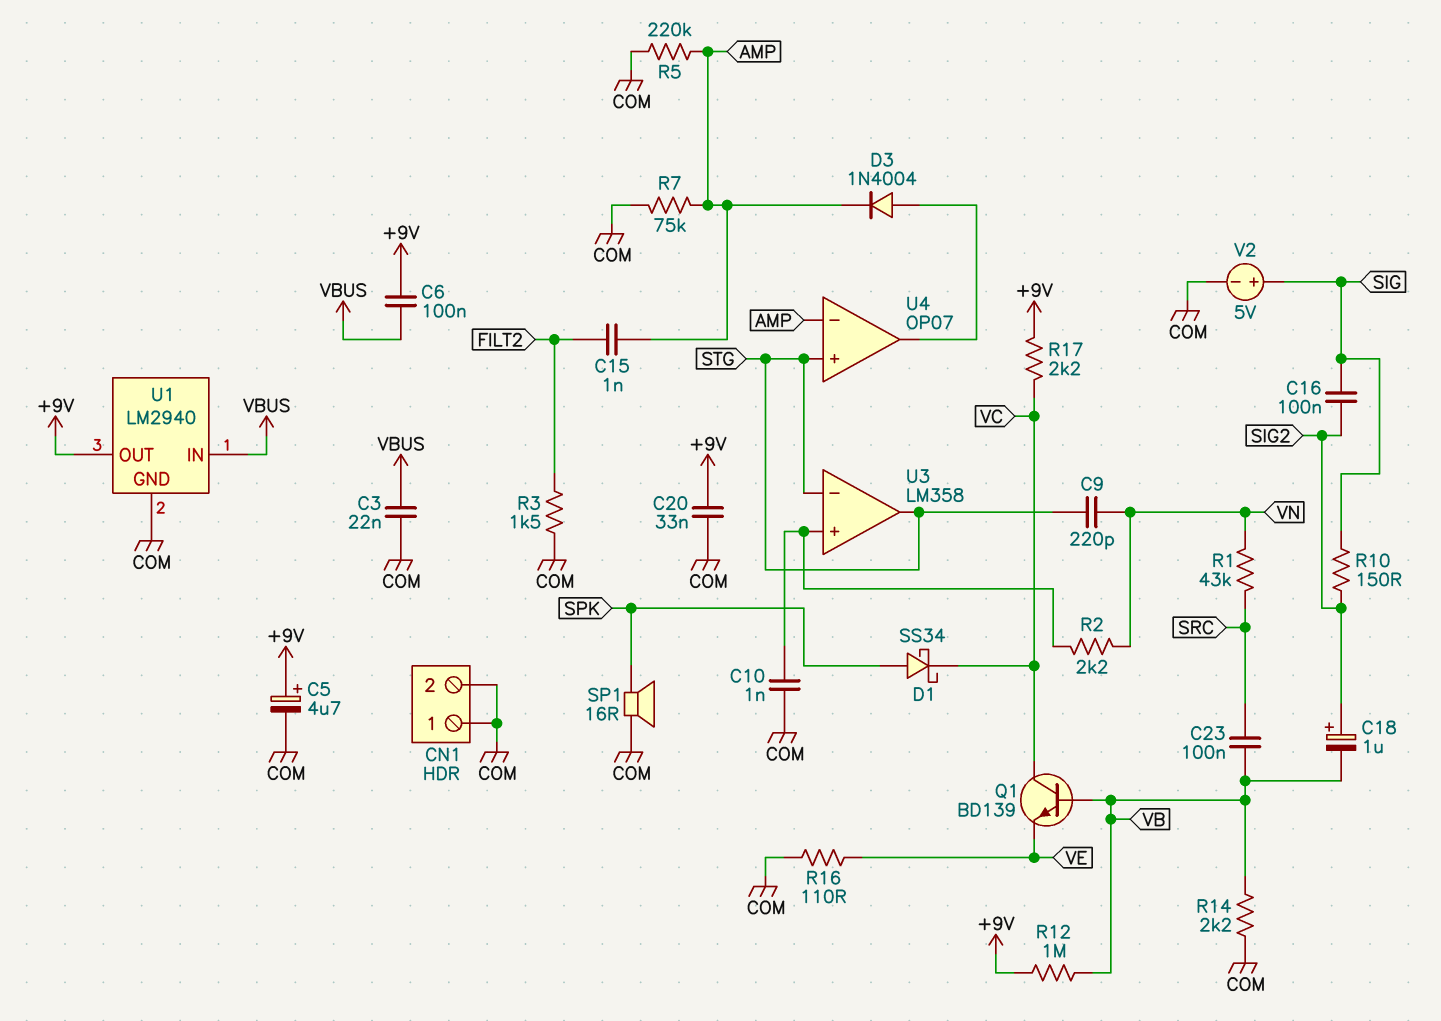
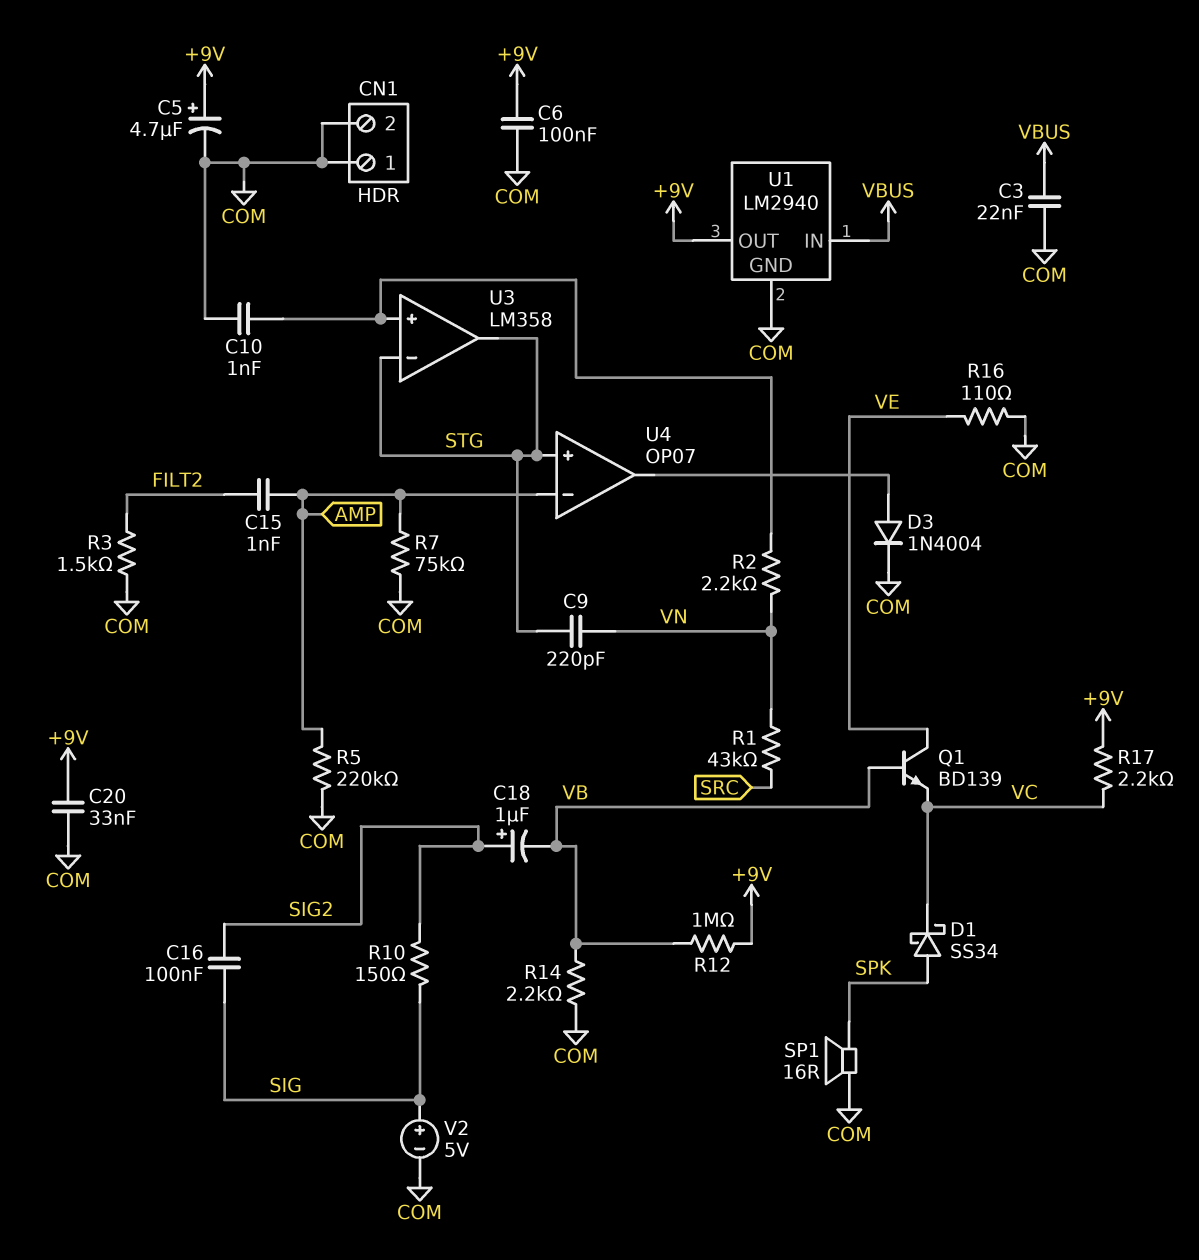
C6: 100nF (+9V, VBUS) -> 100nF (+9V, COM)
C23: 100nF (SRC, VB) -> none
D3: diode 1N4004 (A U4/out, K AMP) -> diode 1N4004 (A U4/out, K COM)
Q1: NPN BD139 (B VB, C VC, E VE) -> NPN BD139 (B VB, C VE, E VC)

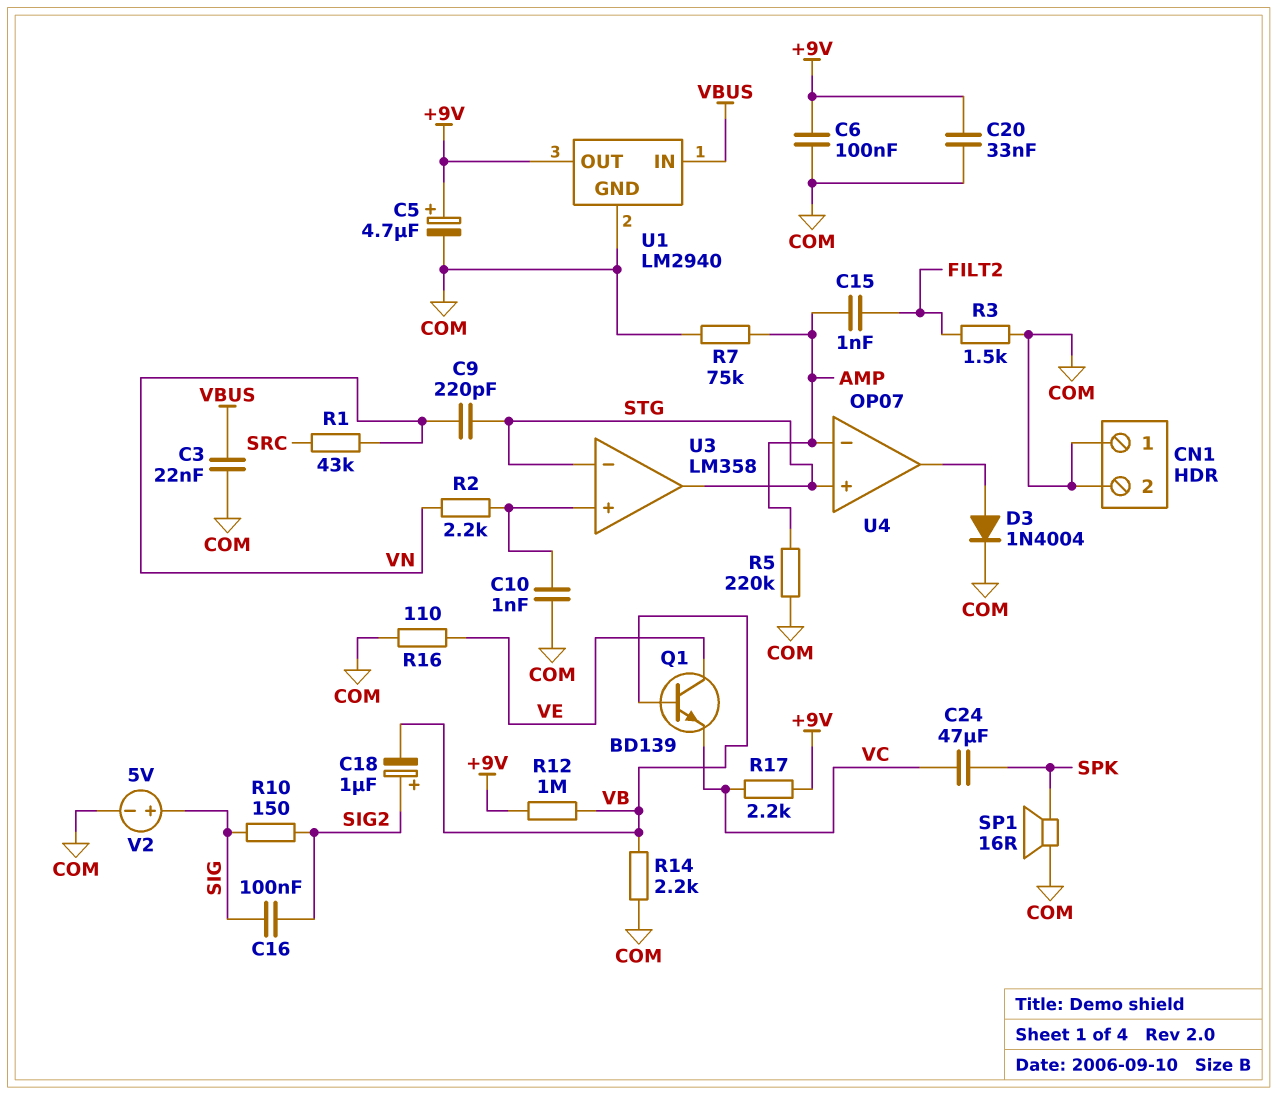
C24: none -> 47uF (SPK, VC)
D1: schottky SS34 (A SPK, K VC) -> none

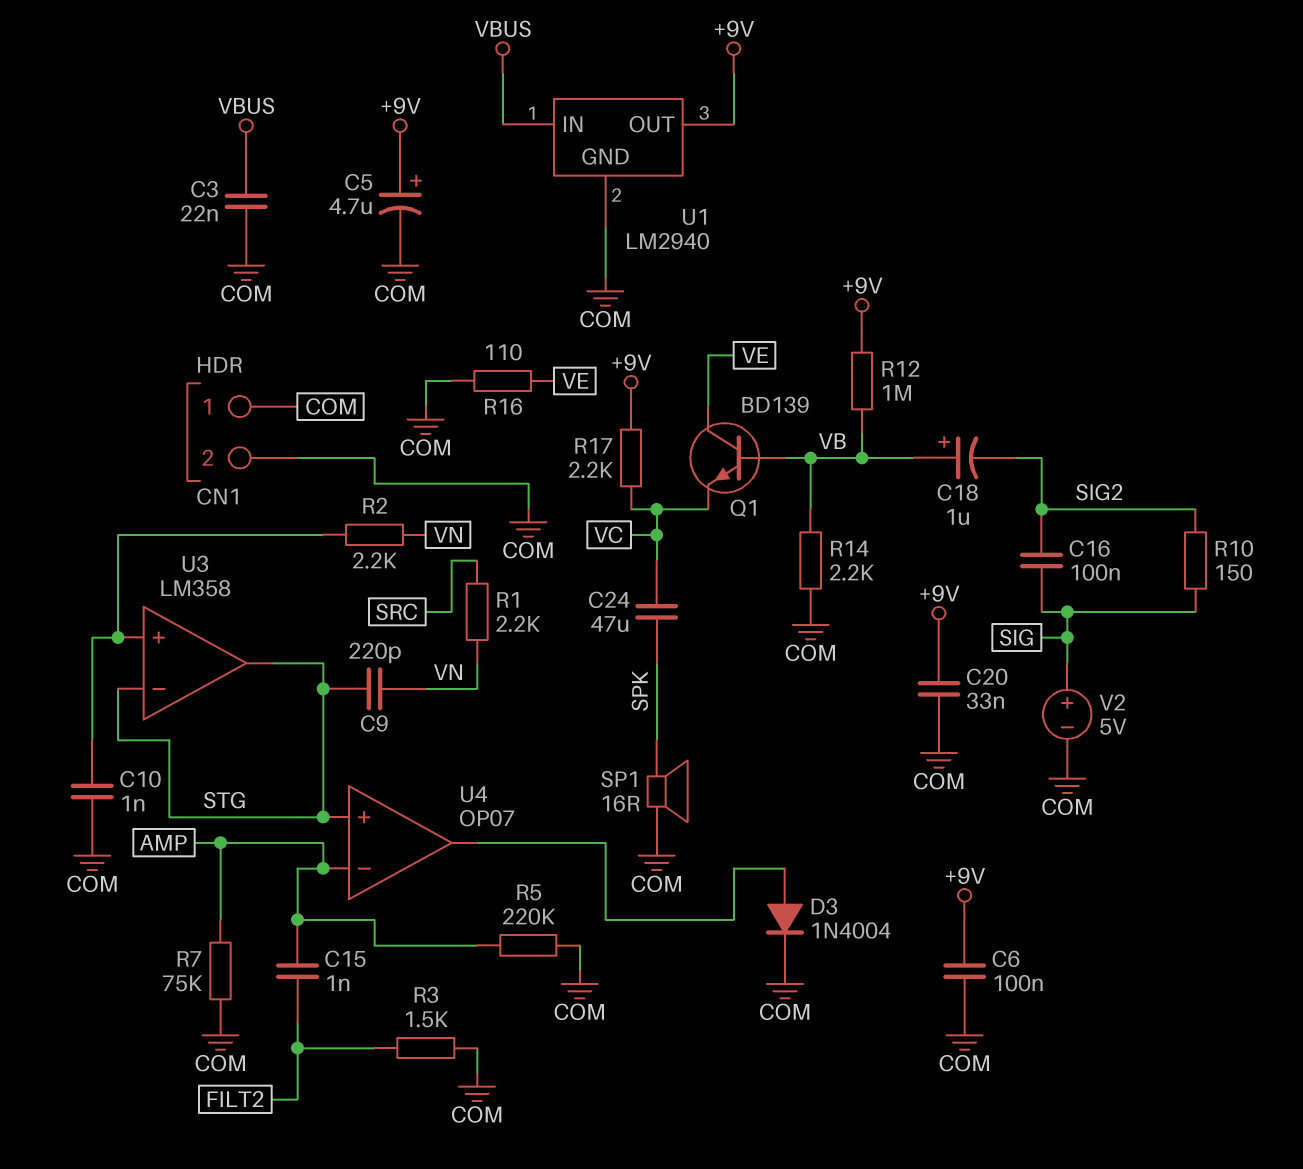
C18: 1uF (plus SIG2, minus VB) -> 1uF (plus VB, minus SIG2)
R1: 43k (SRC, VN) -> 2.2k (SRC, VN)

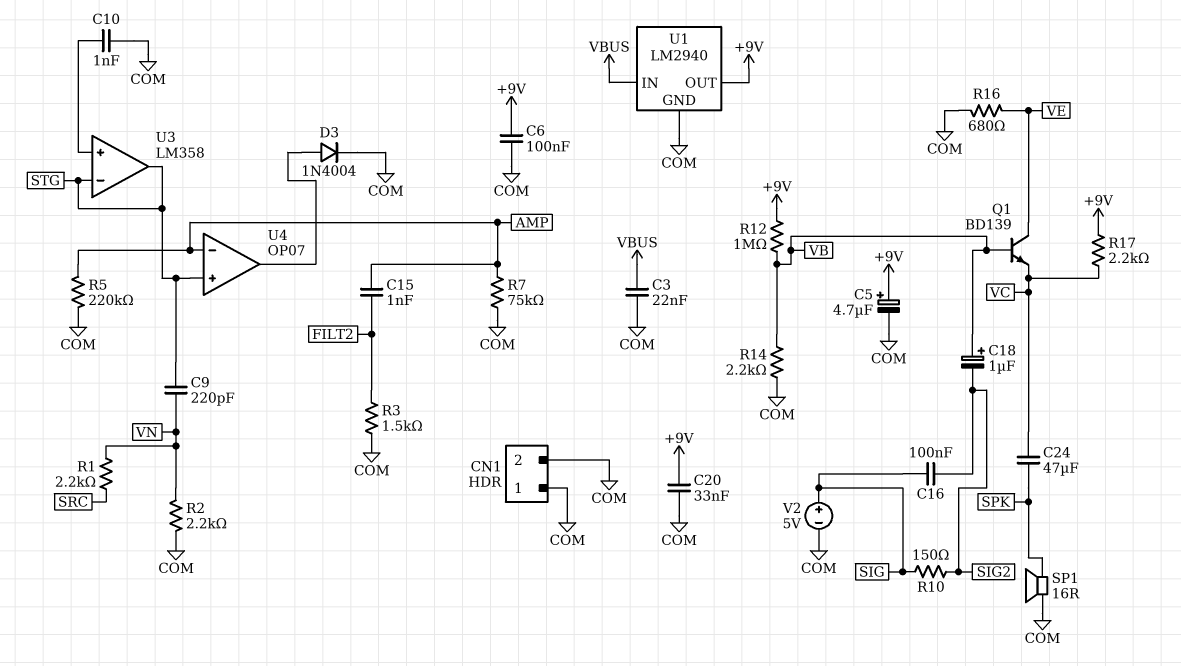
R2: 2.2k (U3/in+, VN) -> 2.2k (COM, VN)
R16: 110 (COM, VE) -> 680 (COM, VE)

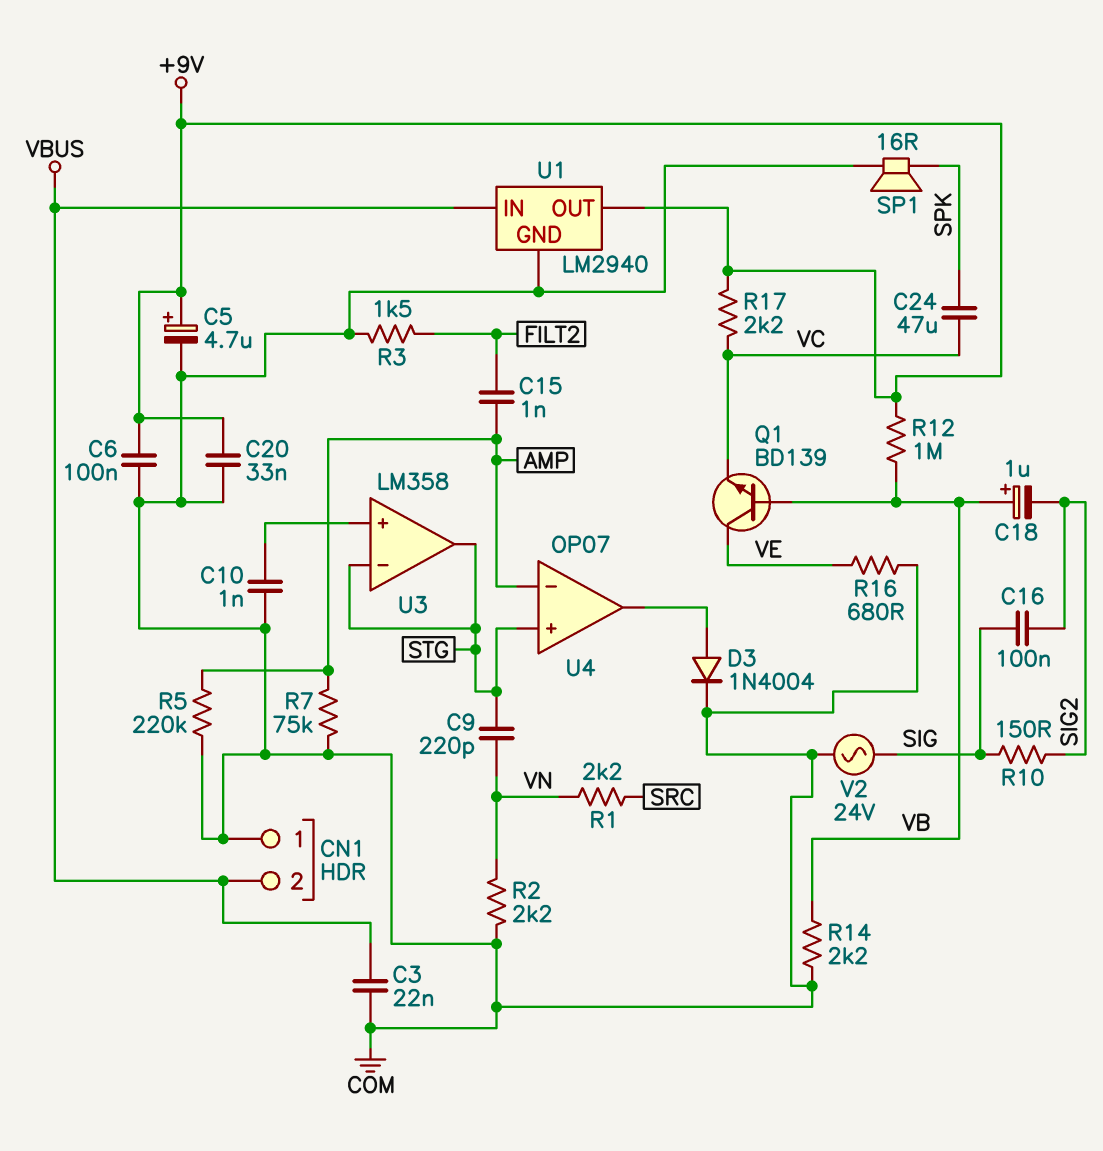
CN1 pin 2: COM -> VBUS
V2: 5V (plus SIG, minus COM) -> AC 24V (COM, SIG)

